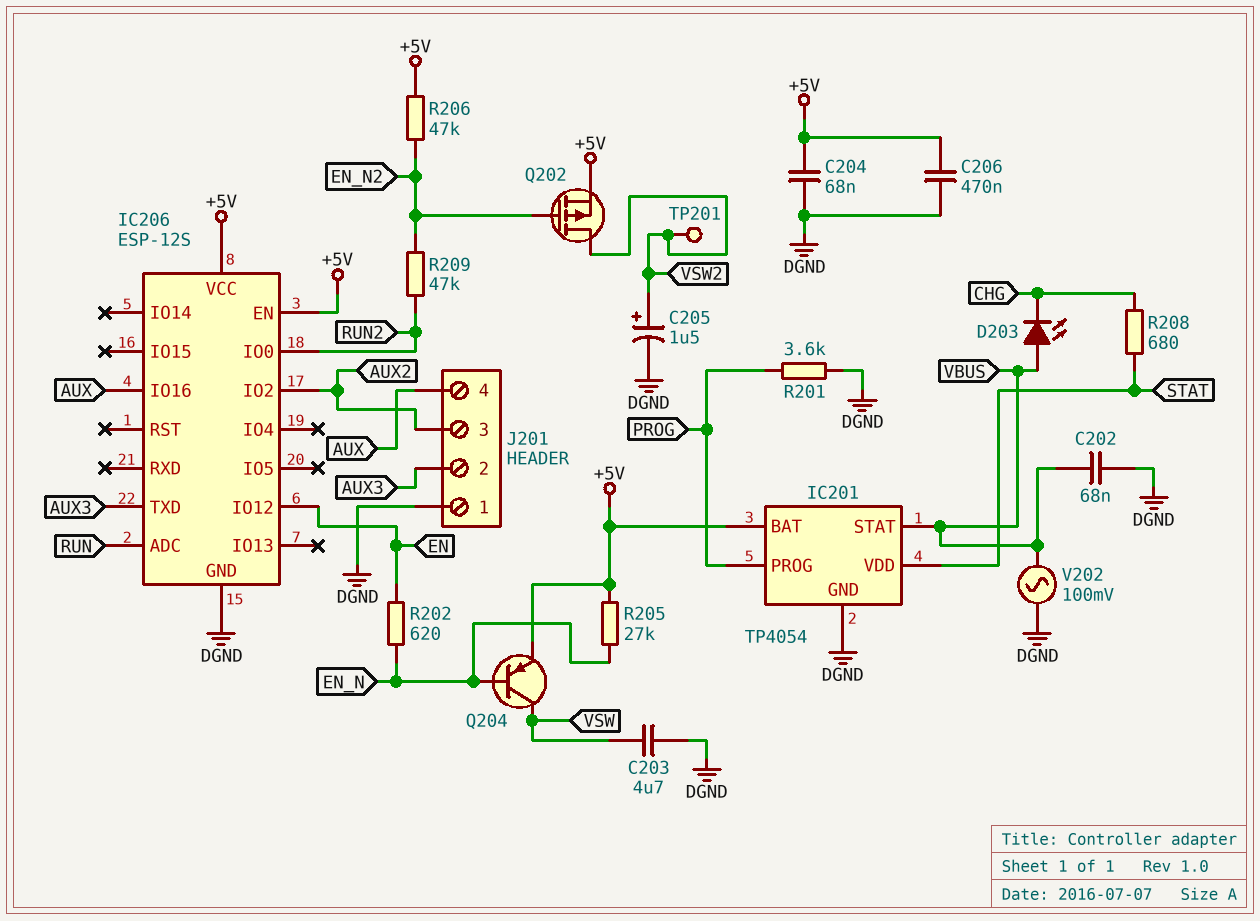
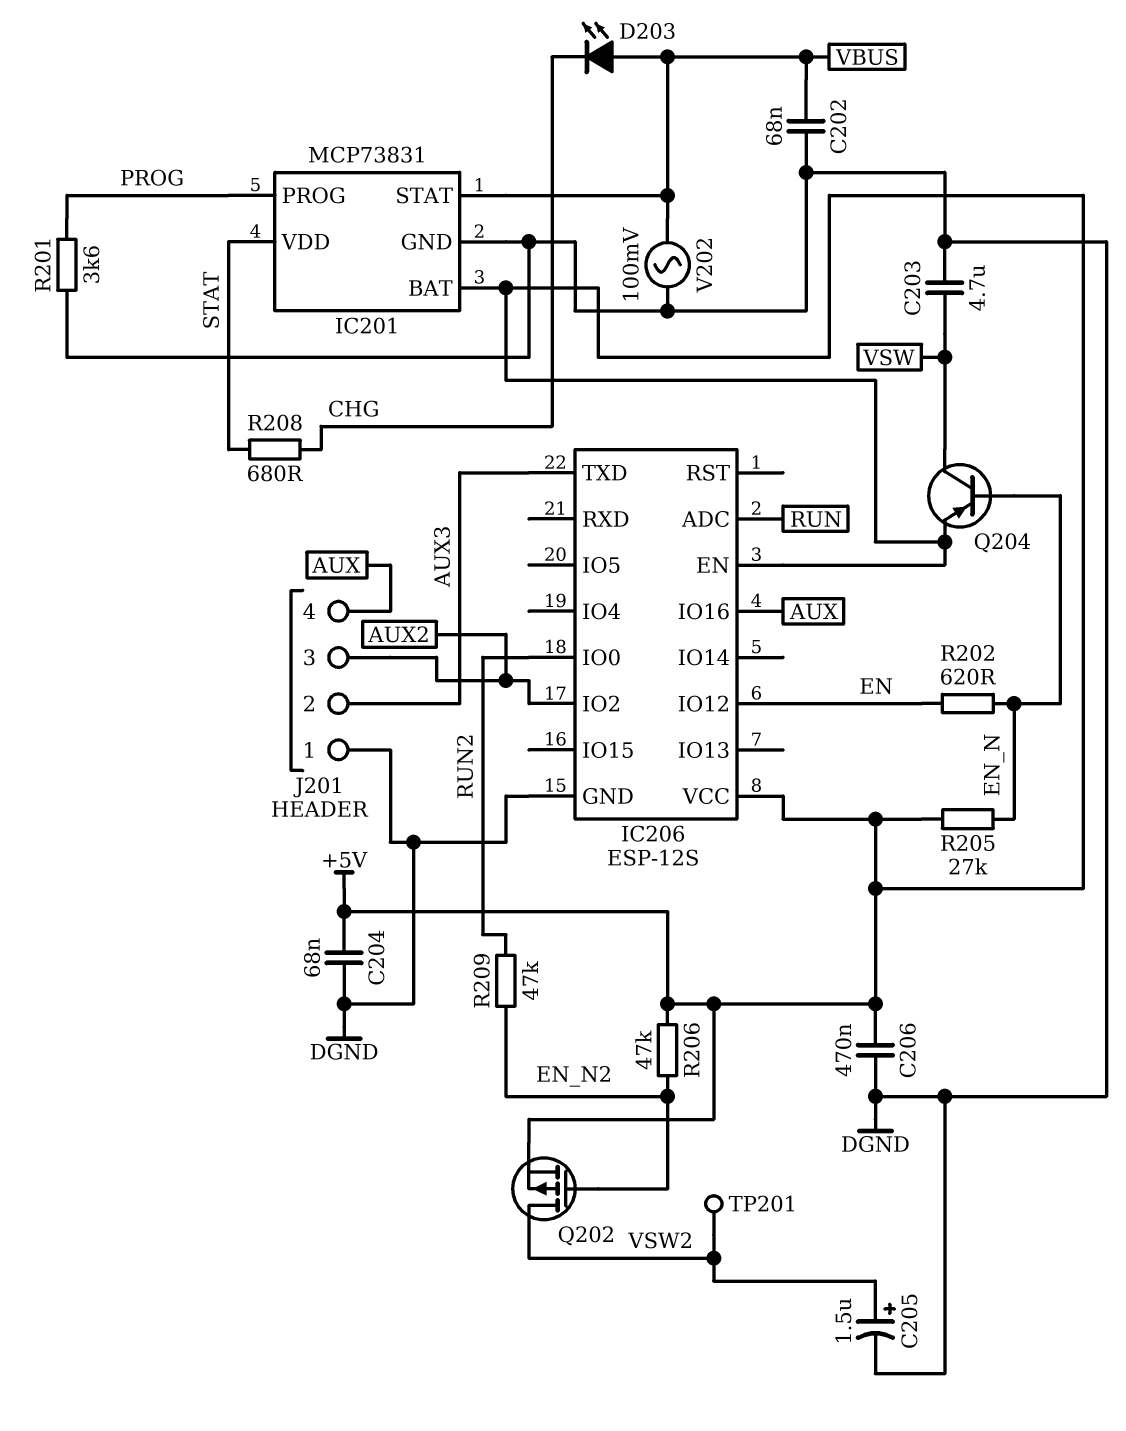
IC201: TP4054 -> MCP73831

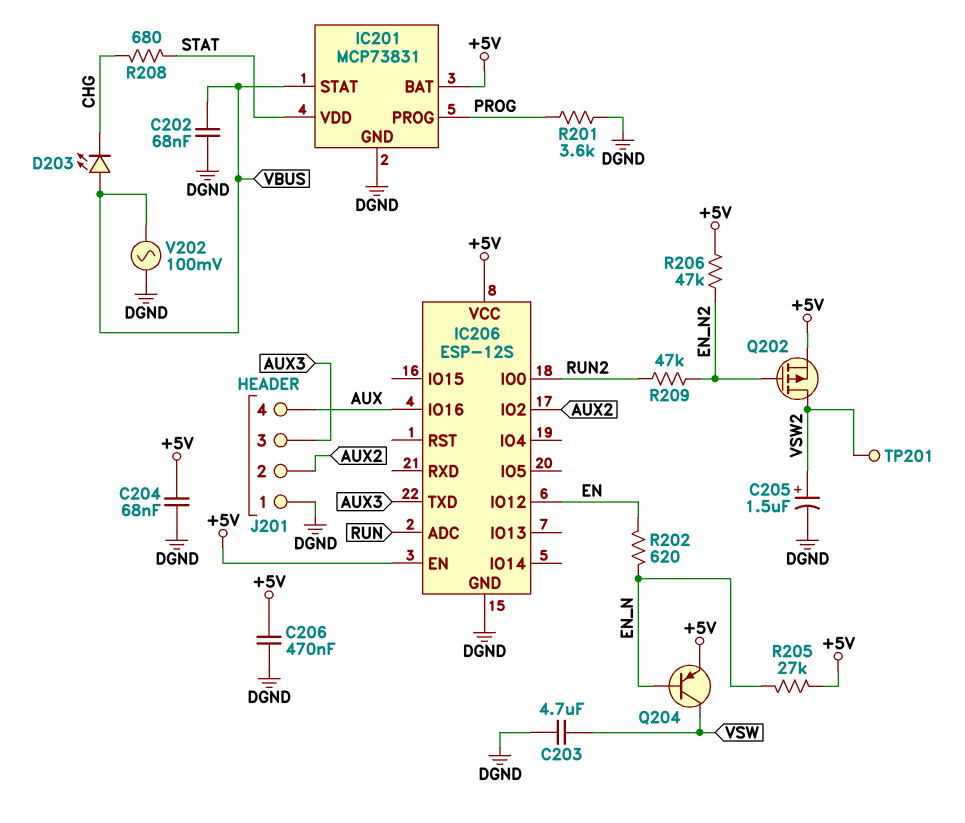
J201 pin 2: AUX3 -> AUX2
J201 pin 3: AUX2 -> AUX3

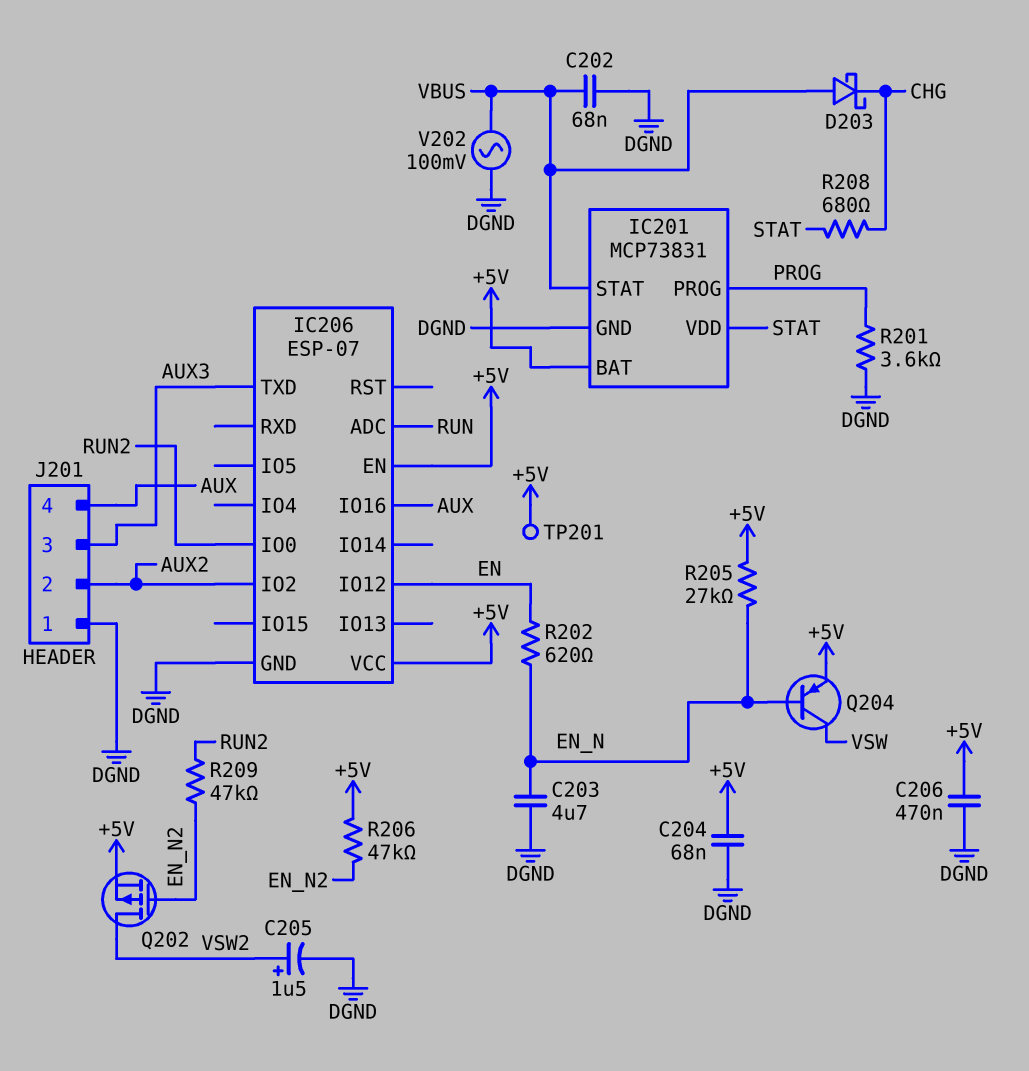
C203: 4.7uF (DGND, VSW) -> 4.7uF (DGND, EN_N)
D203: LED (A VBUS, K CHG) -> schottky (A VBUS, K CHG)
IC206: ESP-12S -> ESP-07
TP201: test point (VSW2) -> test point (+5V)

